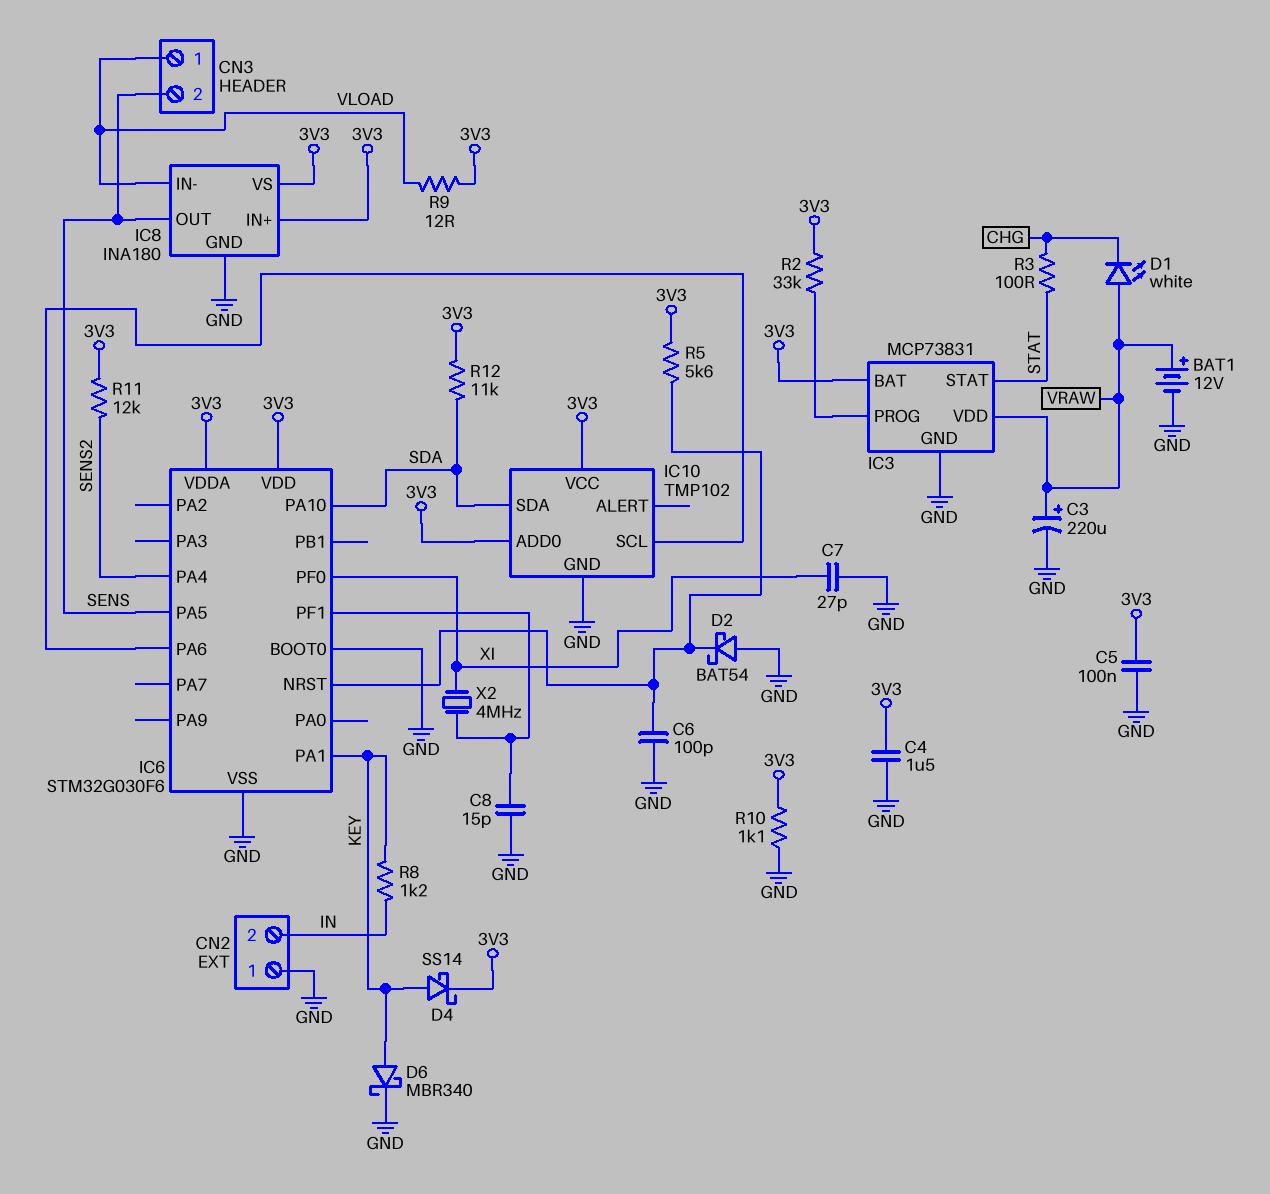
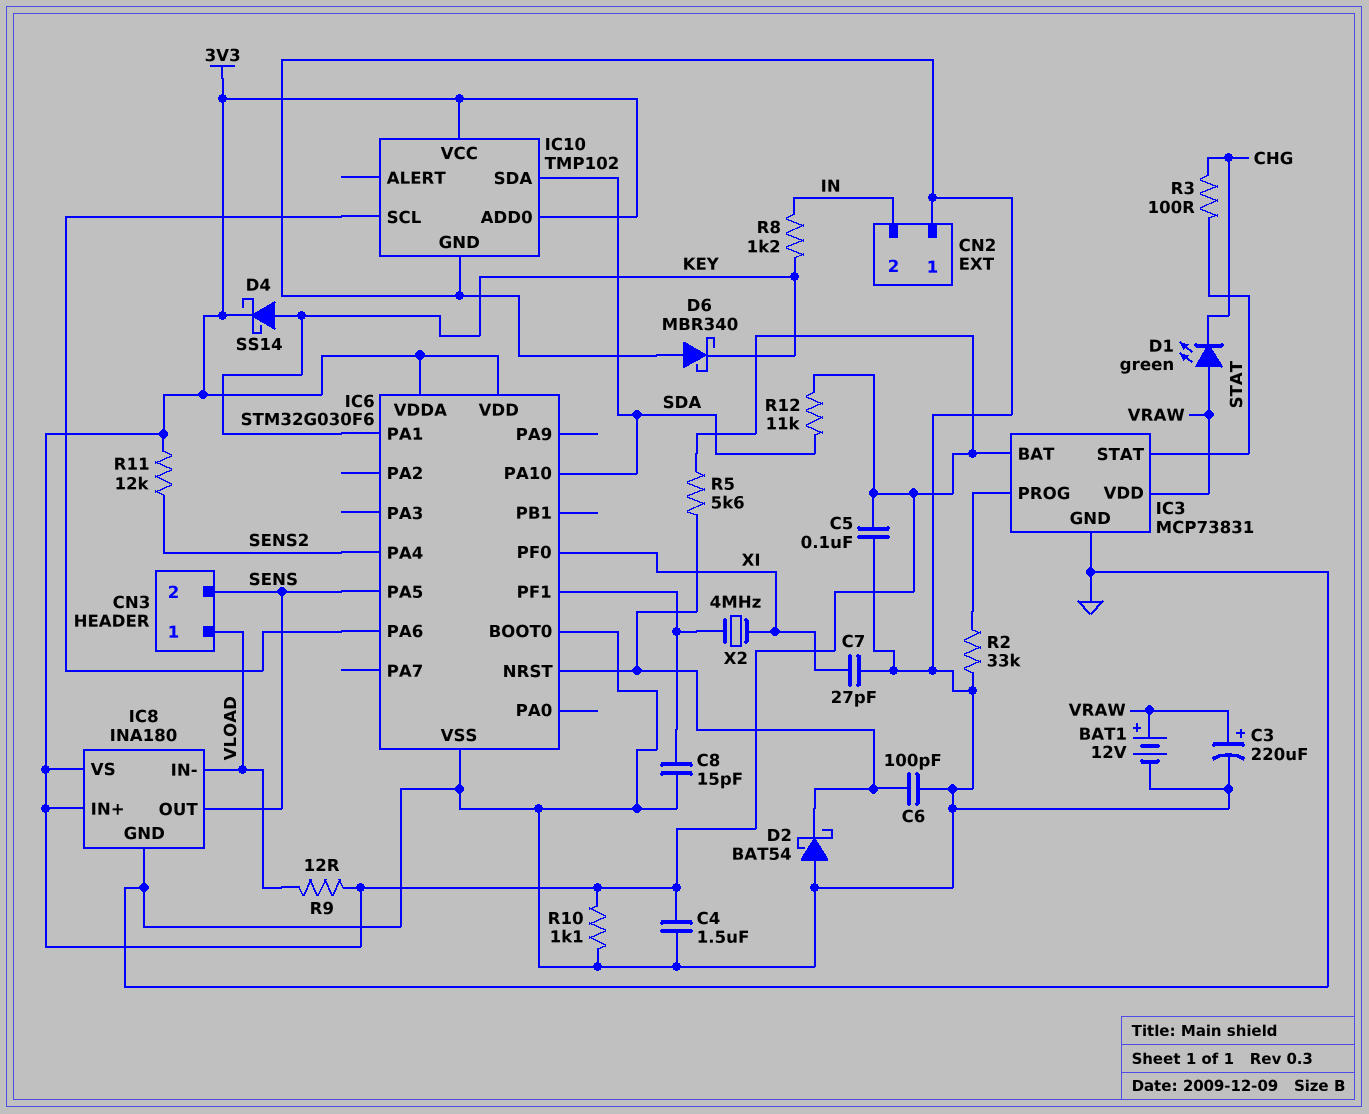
D1: LED white (A VRAW, K CHG) -> LED green (A VRAW, K CHG)
D6: schottky MBR340 (A KEY, K GND) -> schottky MBR340 (A GND, K KEY)
R2: 33k (3V3, IC3/PROG) -> 33k (GND, IC3/PROG)

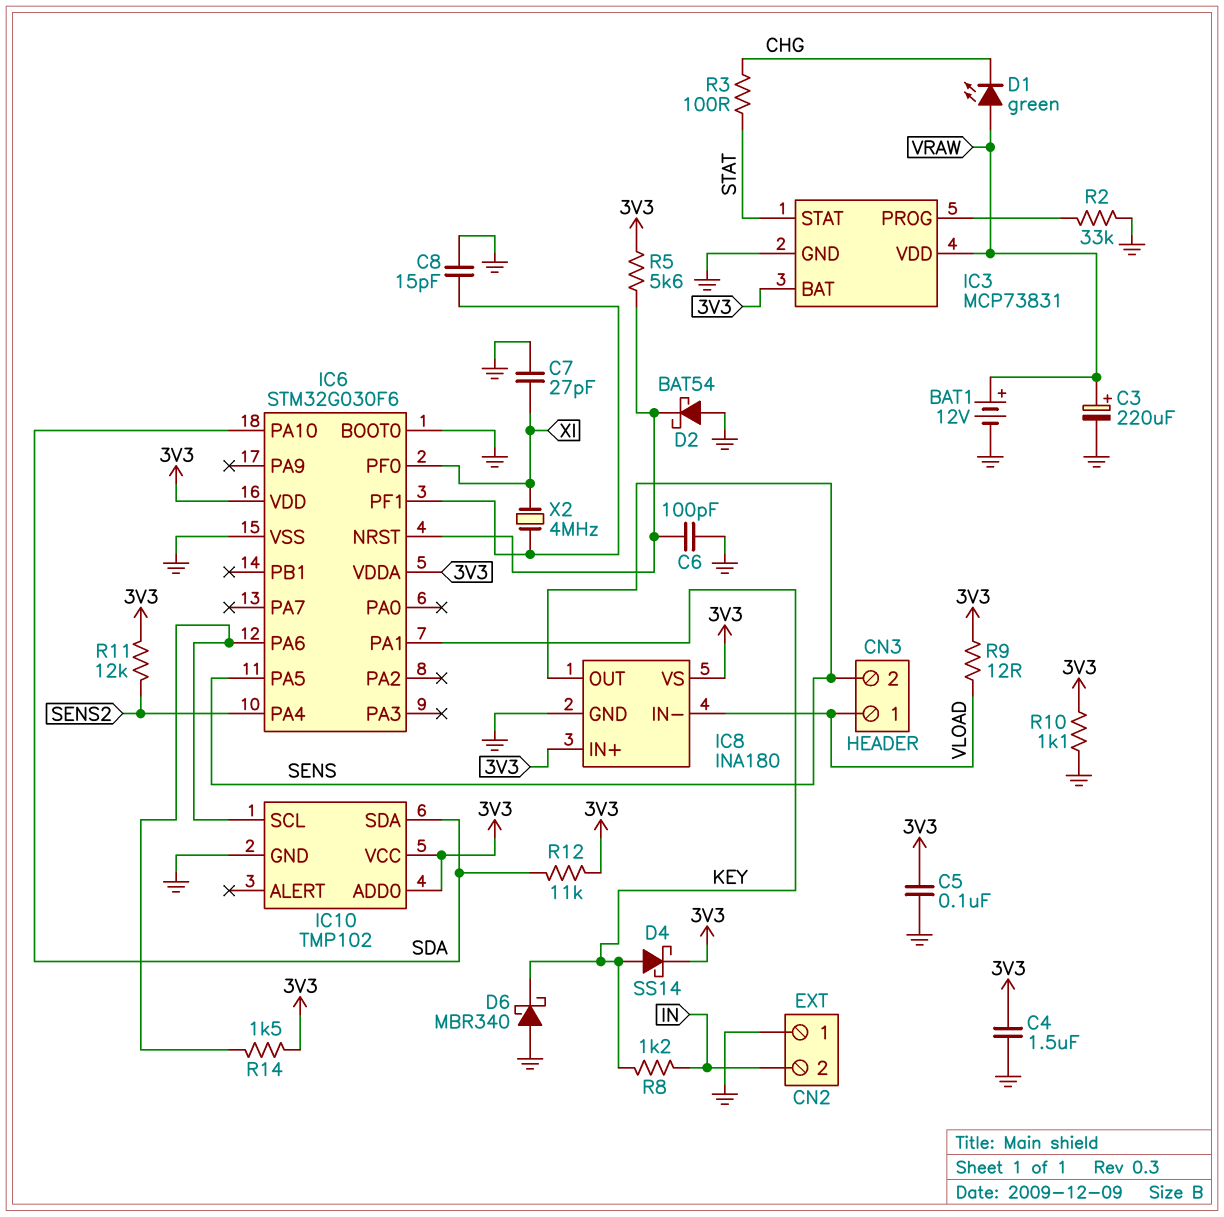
R14: none -> 1.5k (3V3, IC6/PA6)

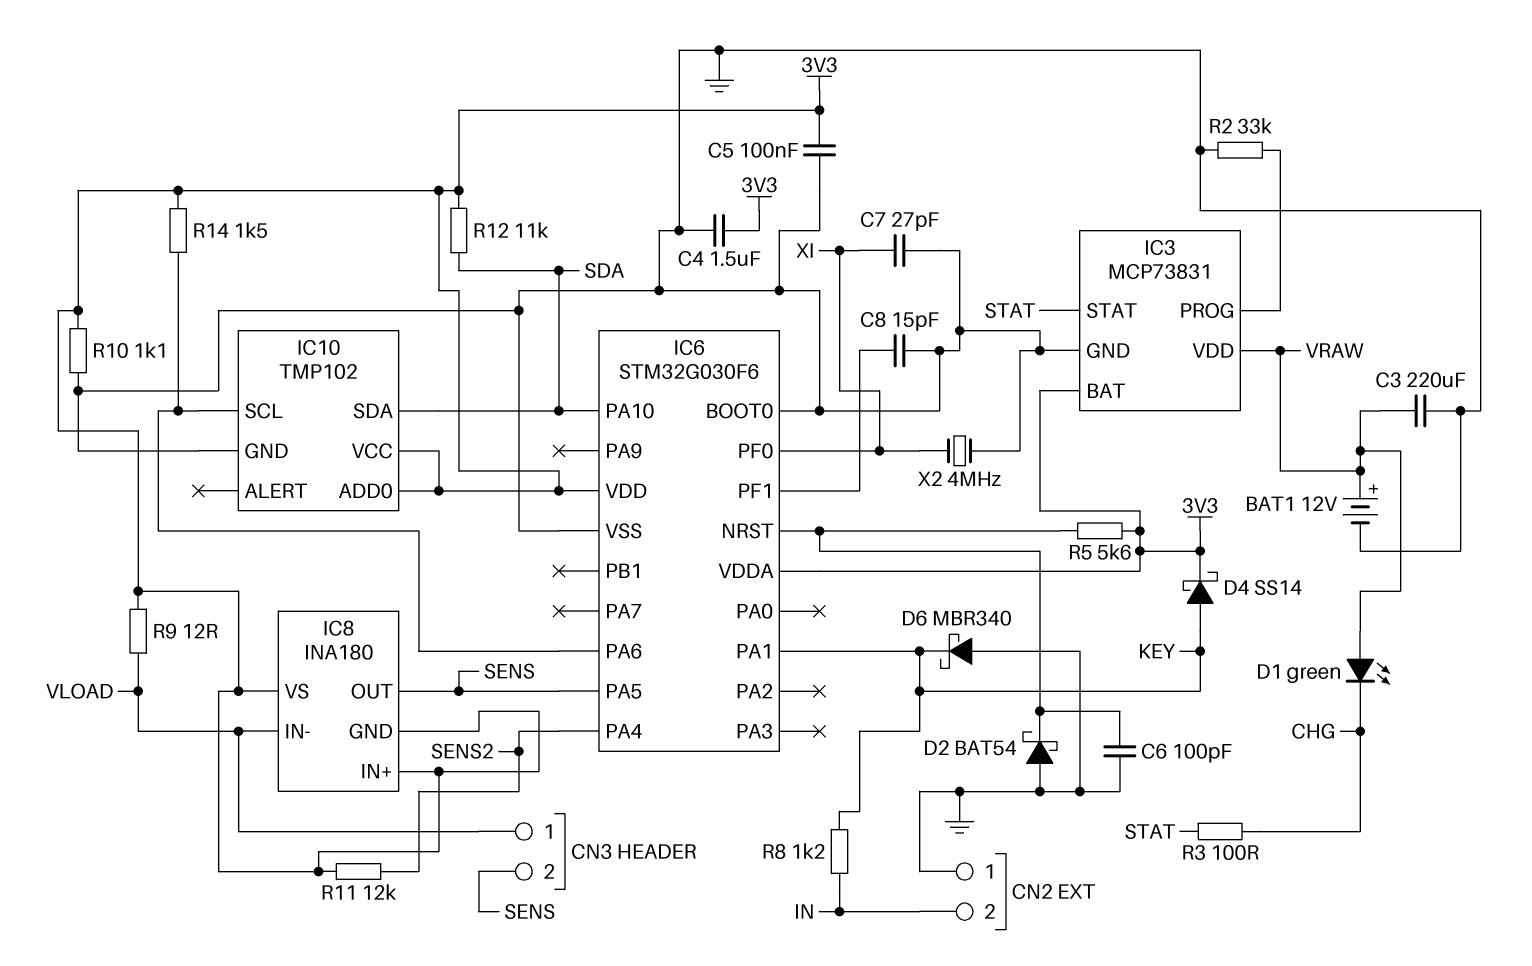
C3: 220uF (plus VRAW, minus GND) -> 220uF (GND, VRAW)
IC8 pin GND: GND -> 3V3
X2: 4MHz (IC6/PF1, XI) -> 4MHz (GND, XI)

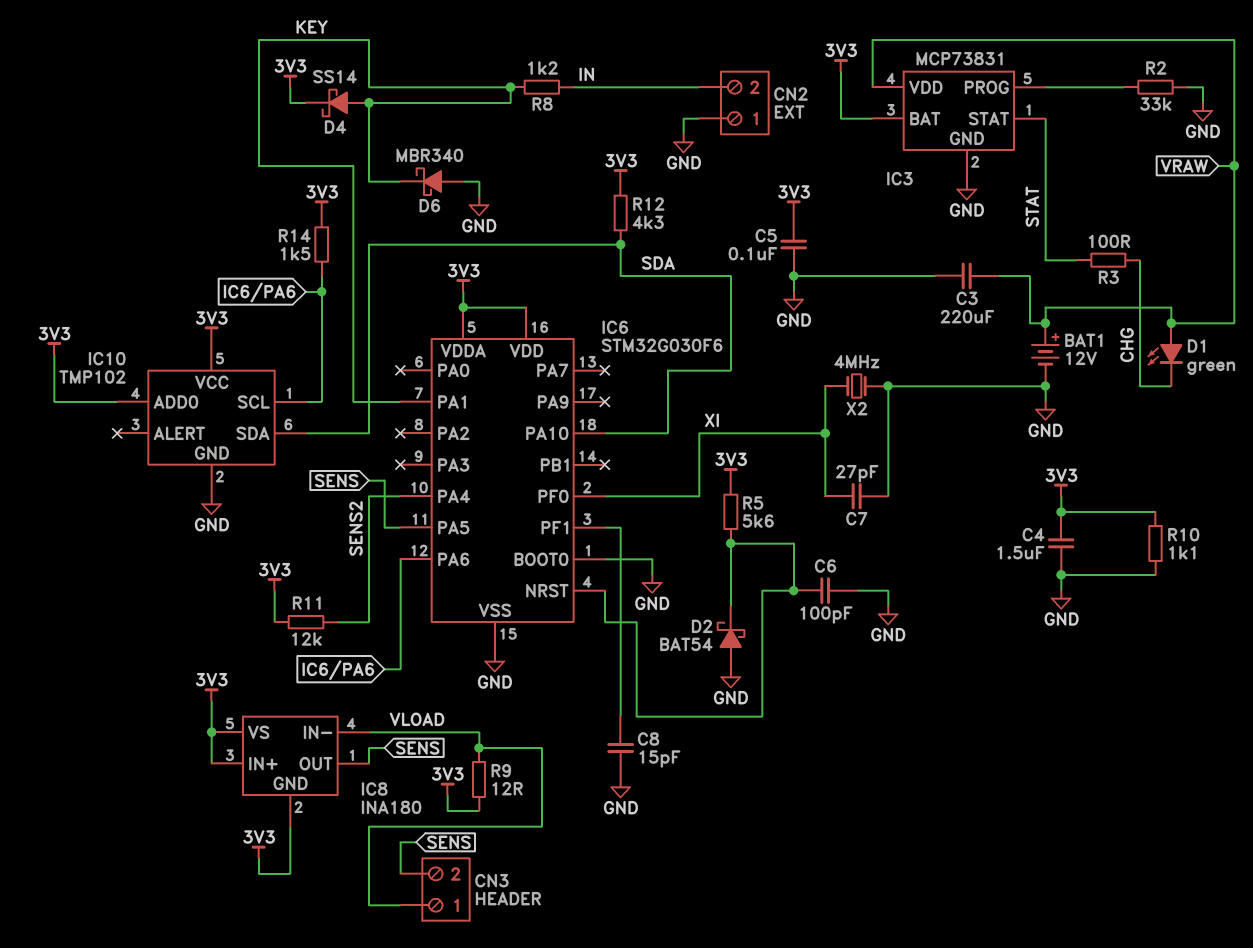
R12: 11k (3V3, SDA) -> 4.3k (3V3, SDA)

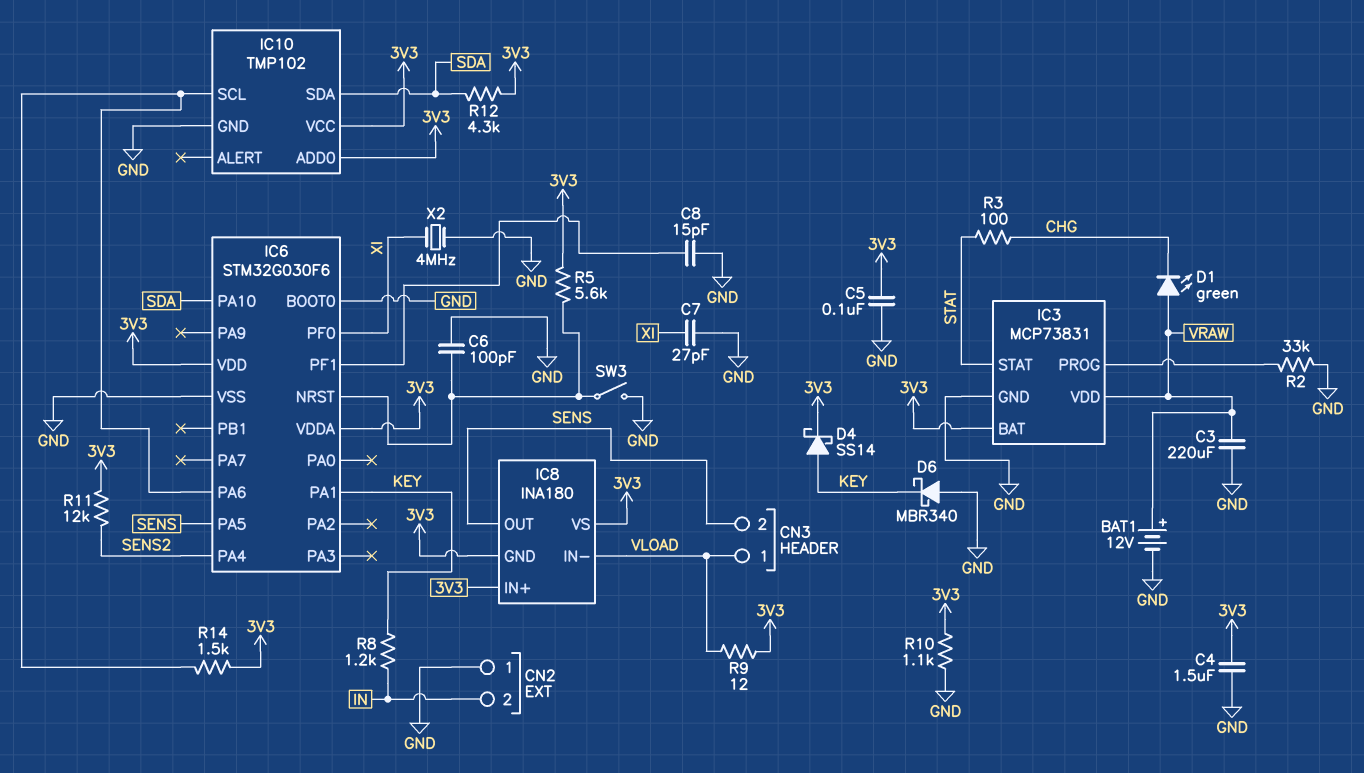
D2: schottky BAT54 (A GND, K IC6/NRST) -> none
SW3: none -> switch (GND, IC6/NRST)

